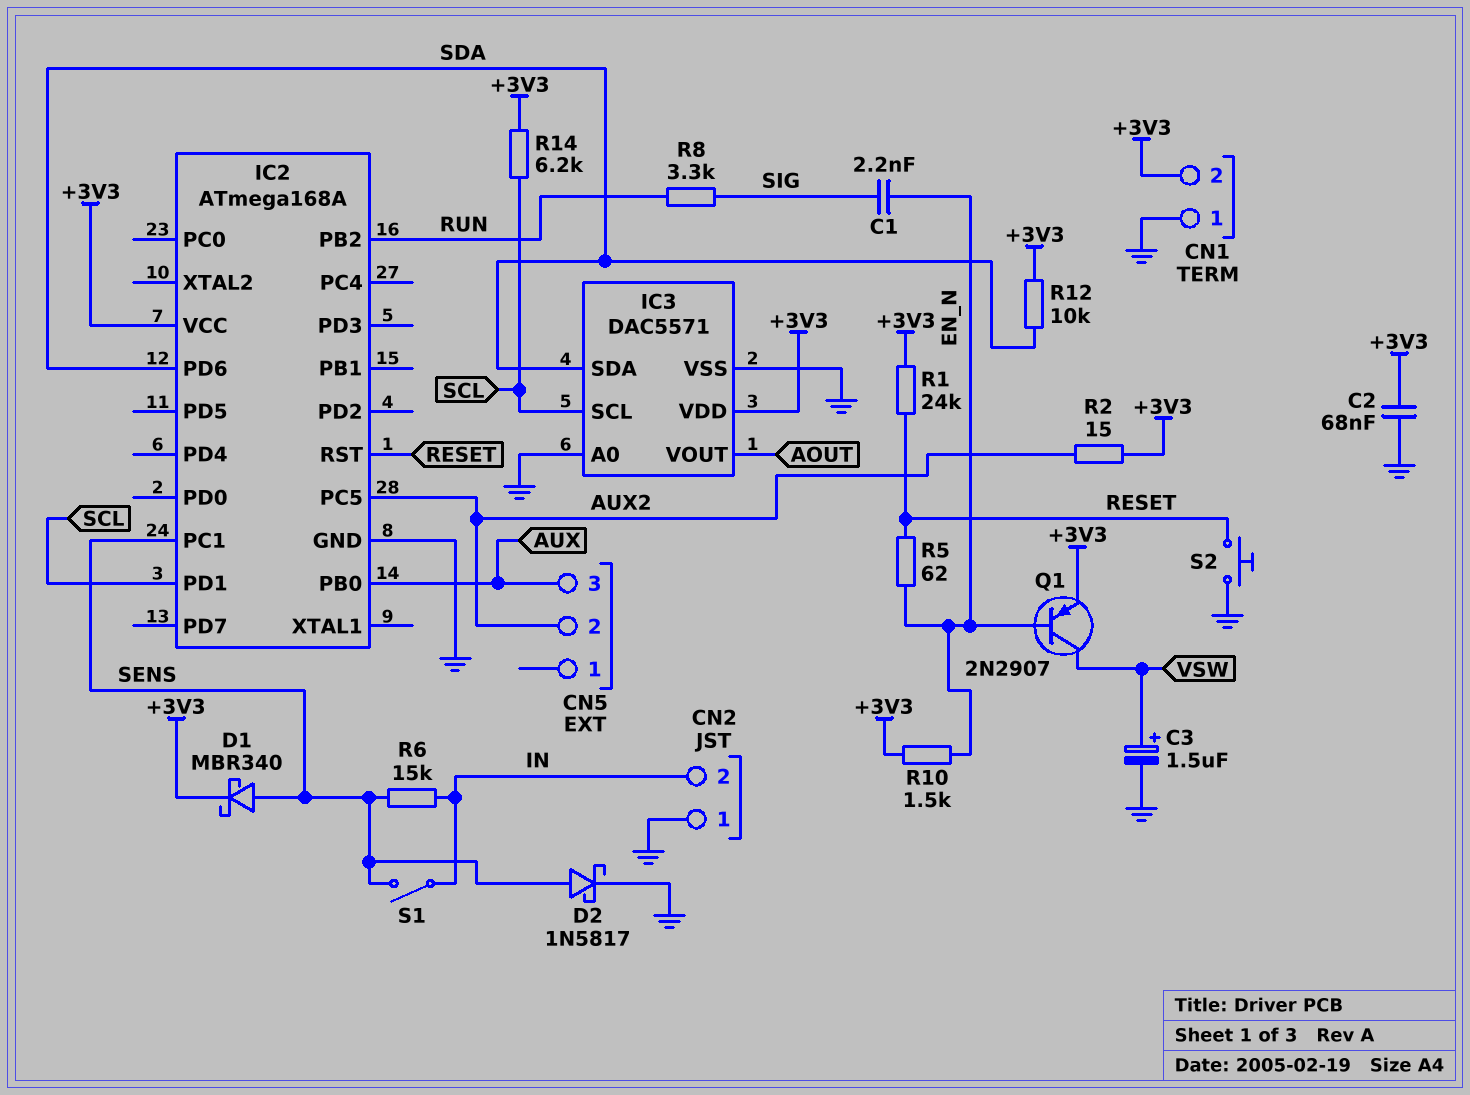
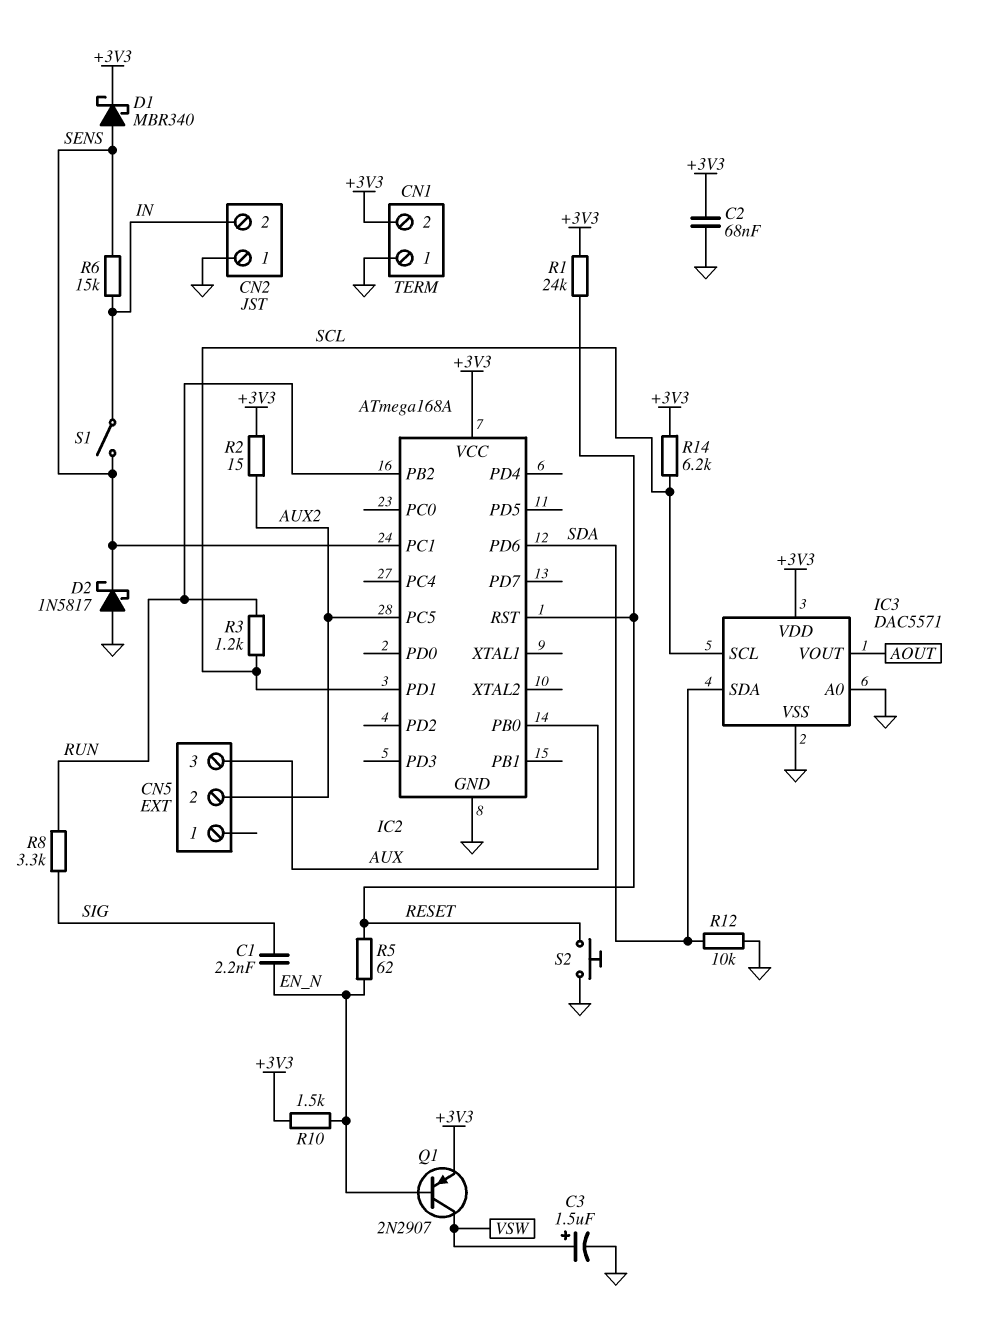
D2: schottky 1N5817 (A SENS, K GND) -> schottky 1N5817 (A GND, K SENS)
R3: none -> 1.2k (RUN, SCL)
R12: 10k (+3V3, SDA) -> 10k (GND, SDA)

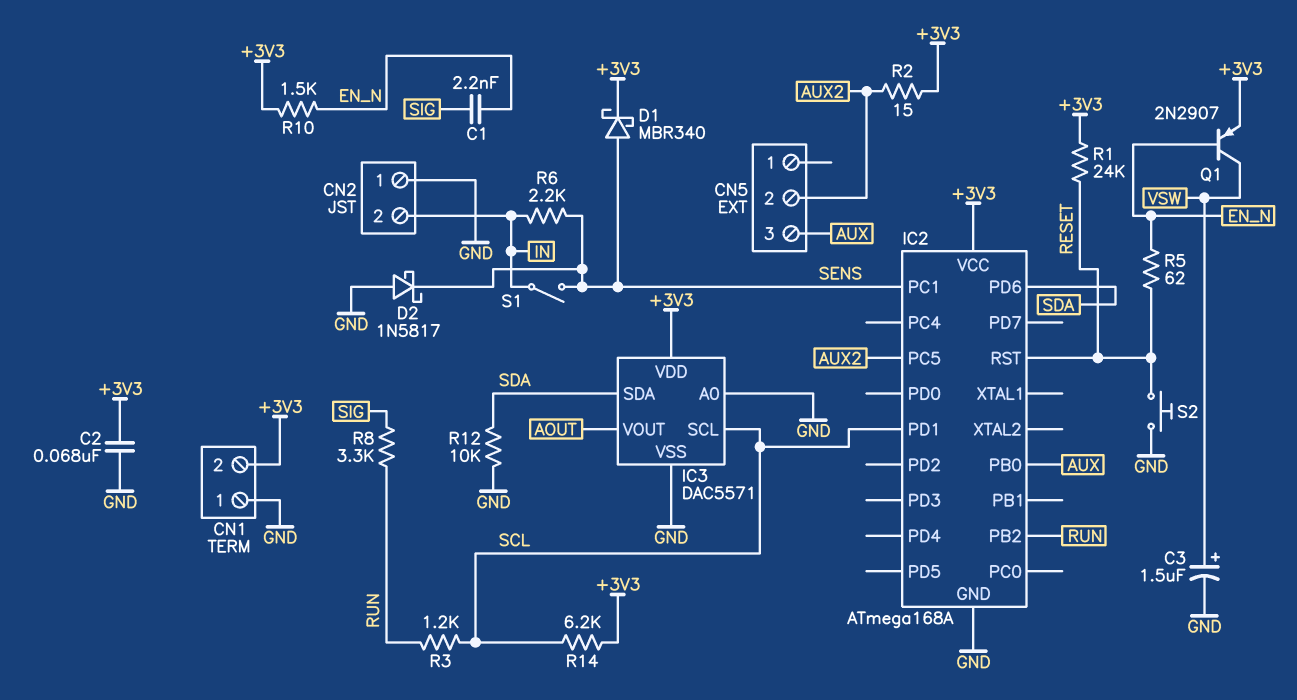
R6: 15k (IN, SENS) -> 2.2k (IN, SENS)

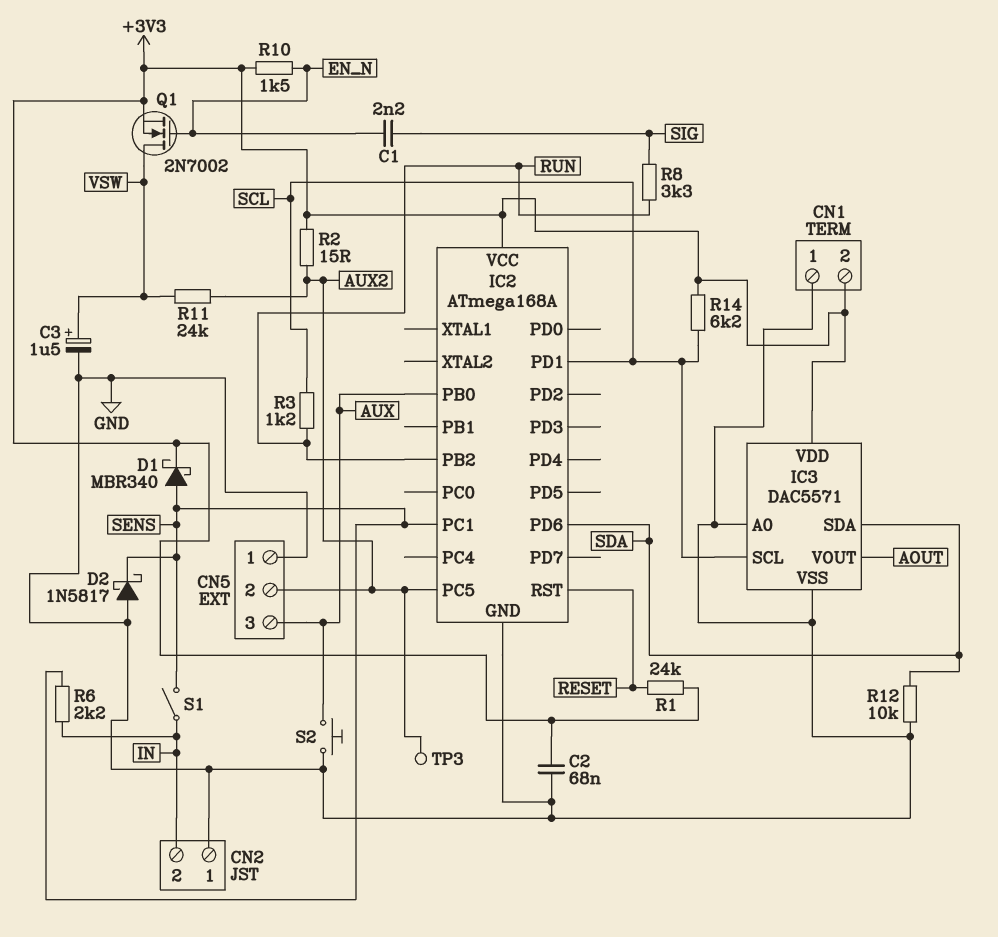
CN5 pin 1: none -> GND
Q1: PNP 2N2907 (B EN_N, C VSW, E +3V3) -> NMOS 2N7002 (G EN_N, D VSW, S +3V3)
R5: 62 (EN_N, RESET) -> none
R11: none -> 24k (AUX2, VSW)
S2: button (GND, RESET) -> button (AUX, GND)
TP3: none -> test point (AUX2)

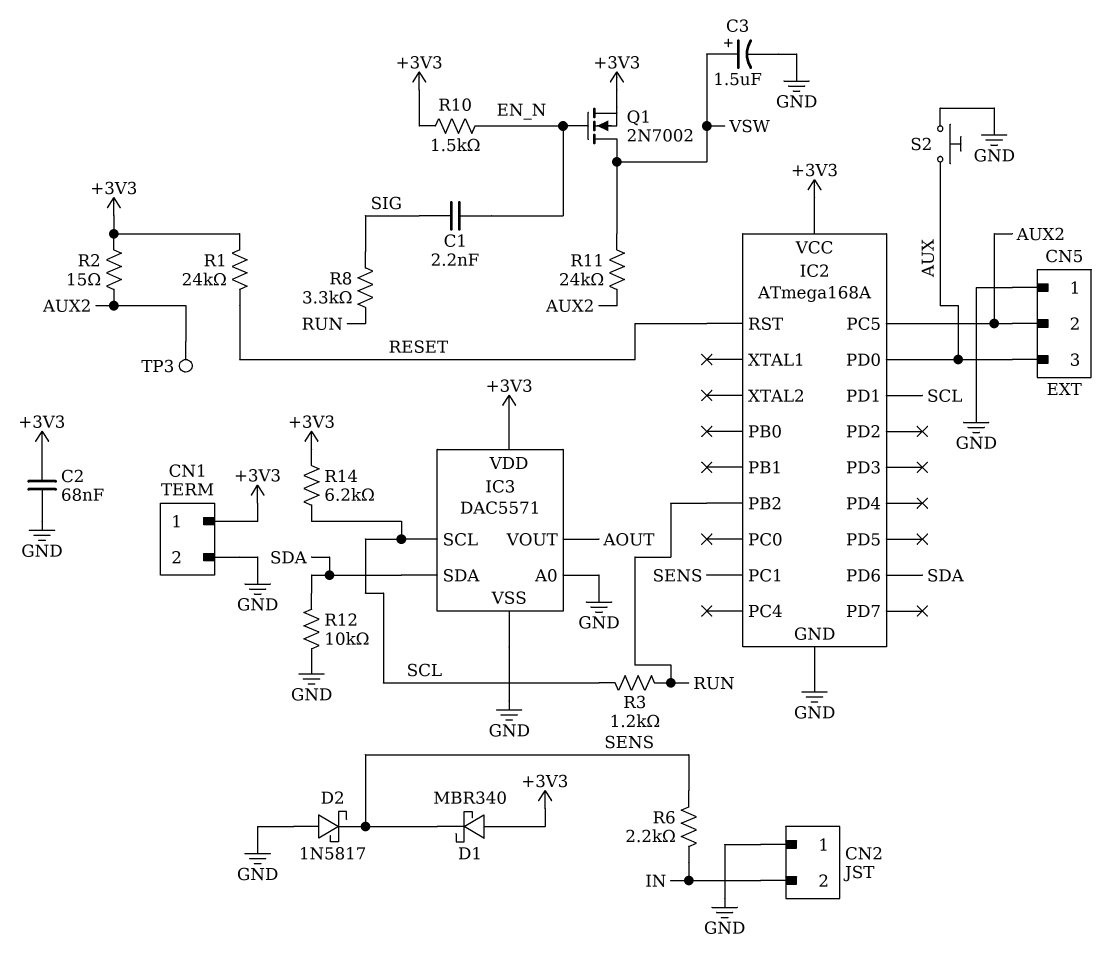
CN1 pin 1: GND -> +3V3
CN1 pin 2: +3V3 -> GND
D1: schottky MBR340 (A SENS, K +3V3) -> schottky MBR340 (A +3V3, K SENS)
IC2 pin PB0: AUX -> none
IC2 pin PD0: none -> AUX
S1: switch (IN, SENS) -> none

